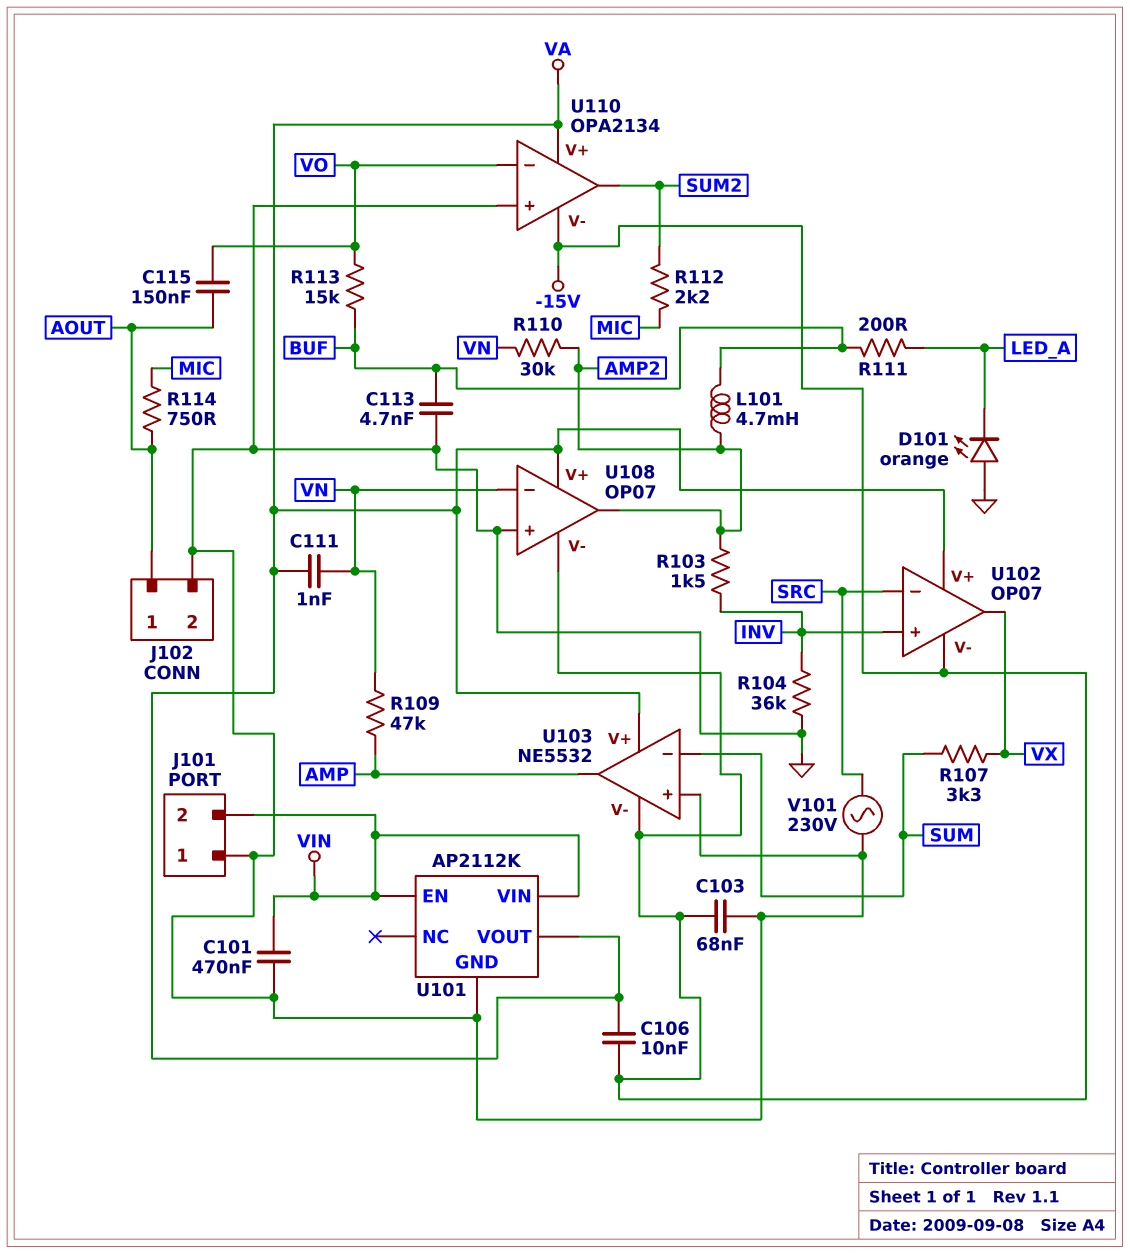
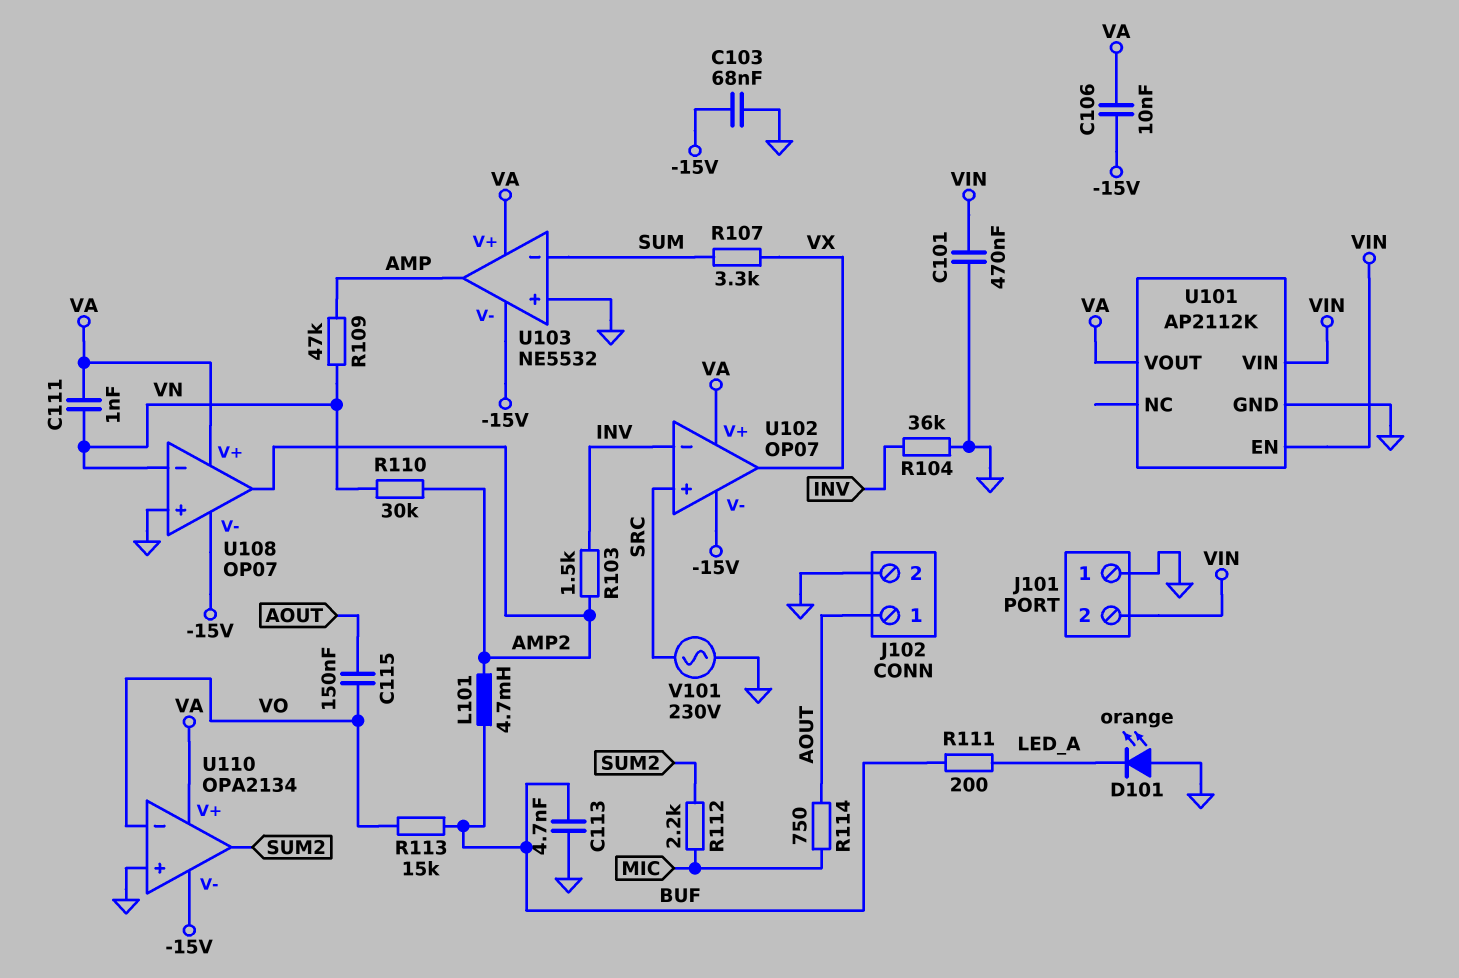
U102 pin in+: INV -> SRC
U102 pin in-: SRC -> INV

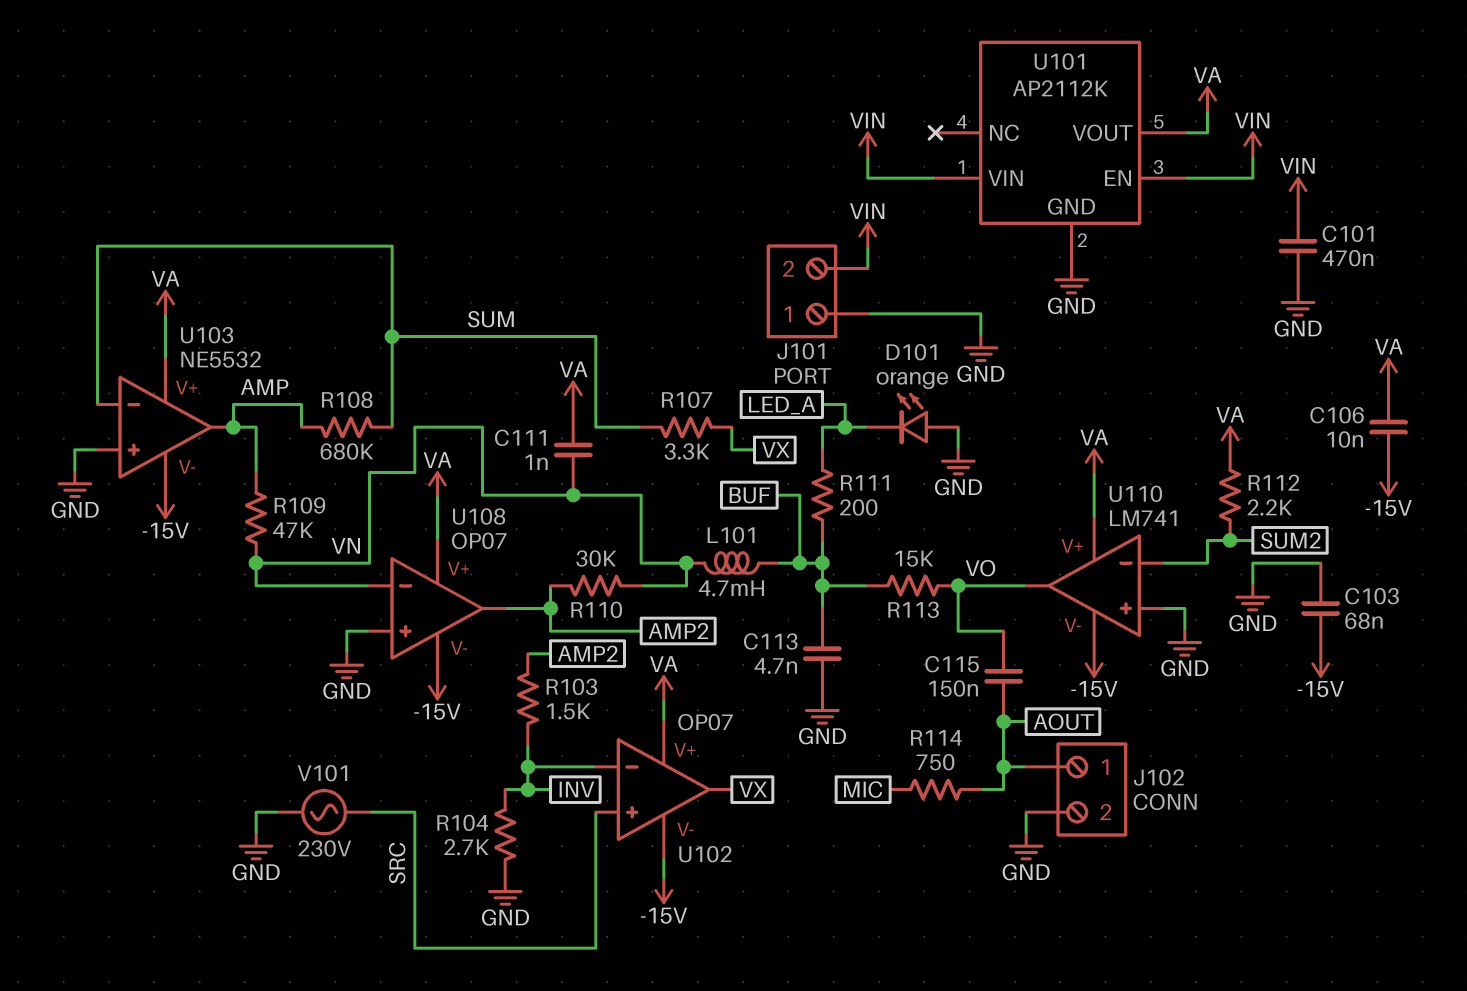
L101: 4.7mH (AMP2, BUF) -> 4.7mH (BUF, VN)
R104: 36k (GND, INV) -> 2.7k (GND, INV)
R108: none -> 680k (AMP, SUM)
R112: 2.2k (MIC, SUM2) -> 2.2k (SUM2, VA)
U110: OPA2134 -> LM741
U110 pin in-: VO -> SUM2
U110 pin out: SUM2 -> VO

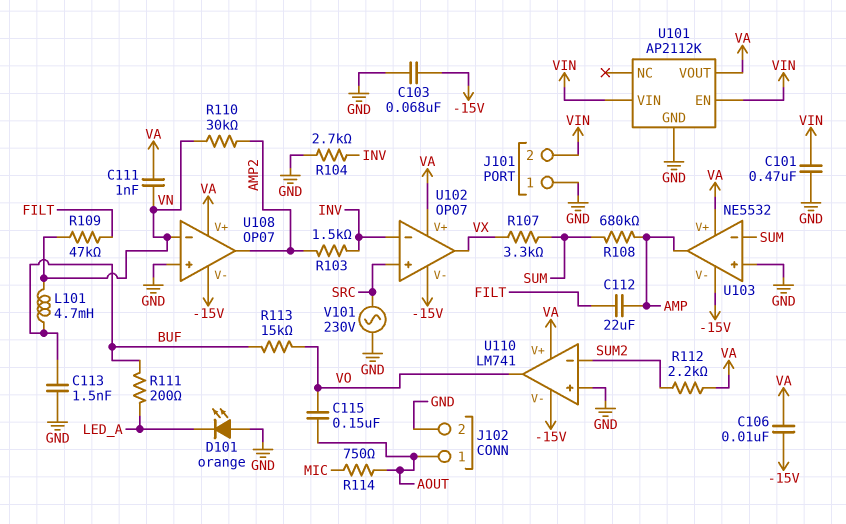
C112: none -> 22uF (AMP, FILT)
C113: 4.7nF (BUF, GND) -> 1.5nF (BUF, GND)
R109: 47k (AMP, VN) -> 47k (FILT, VN)

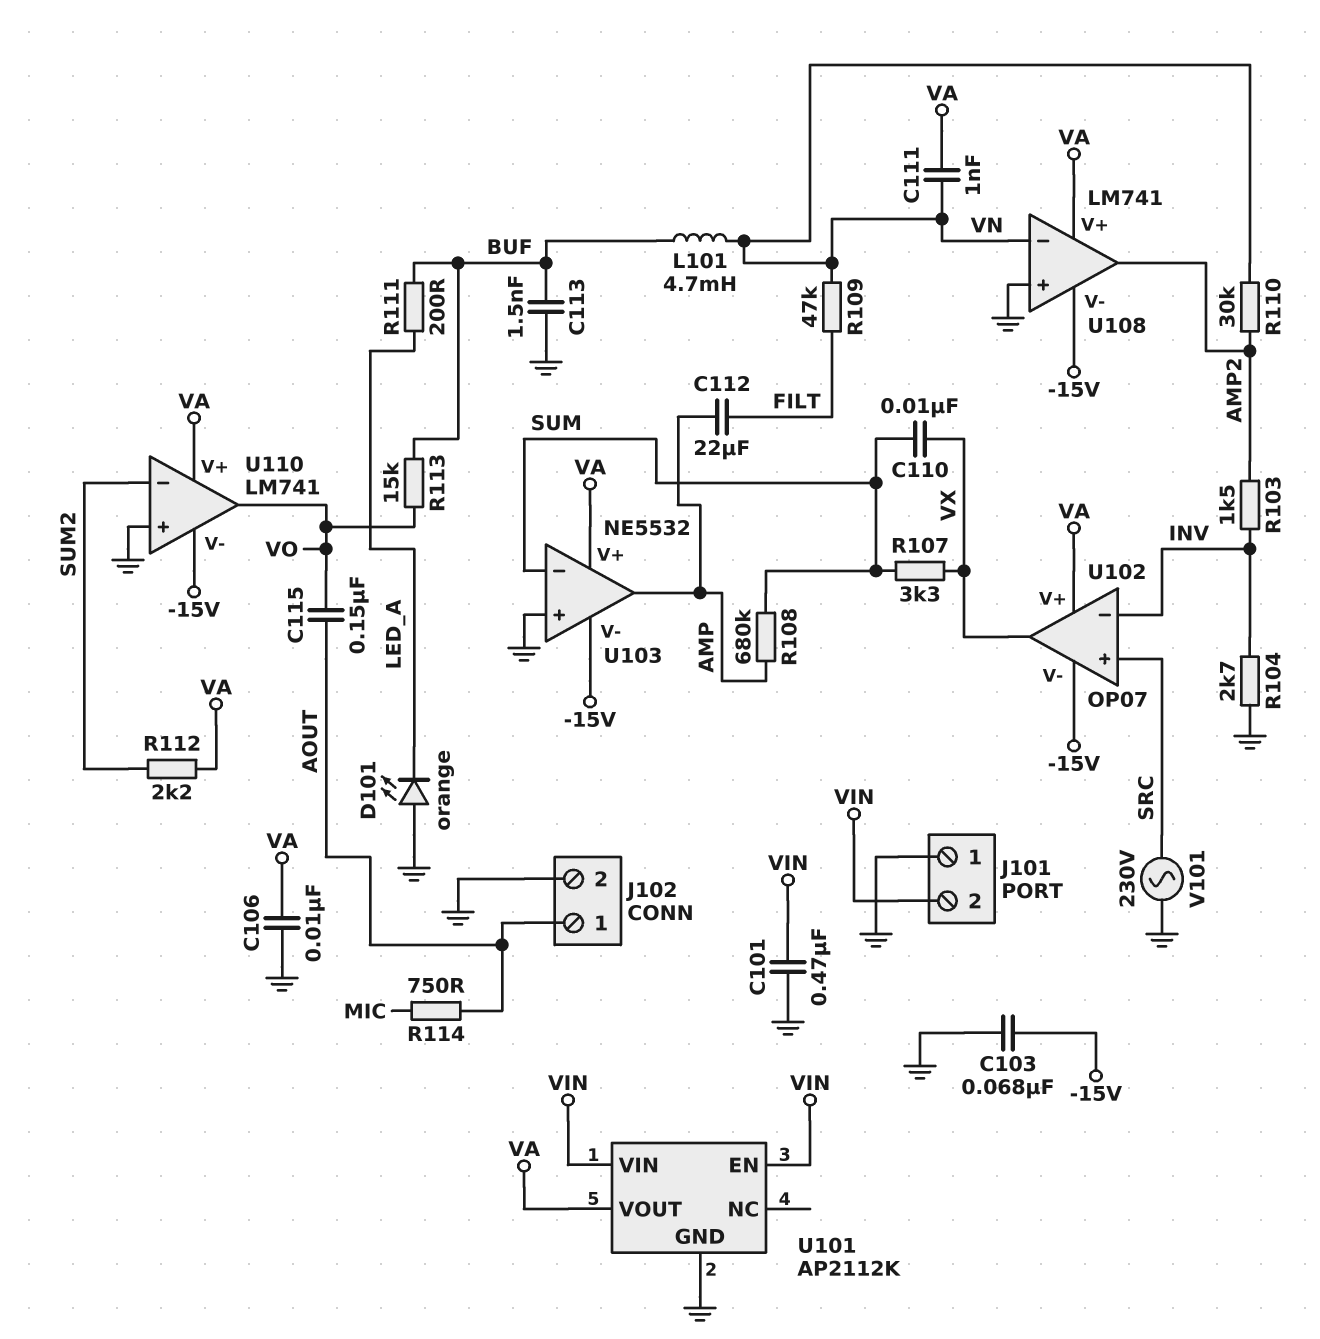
C106: 10nF (-15V, VA) -> 10nF (GND, VA)
C110: none -> 10nF (SUM, VX)
U108: OP07 -> LM741

